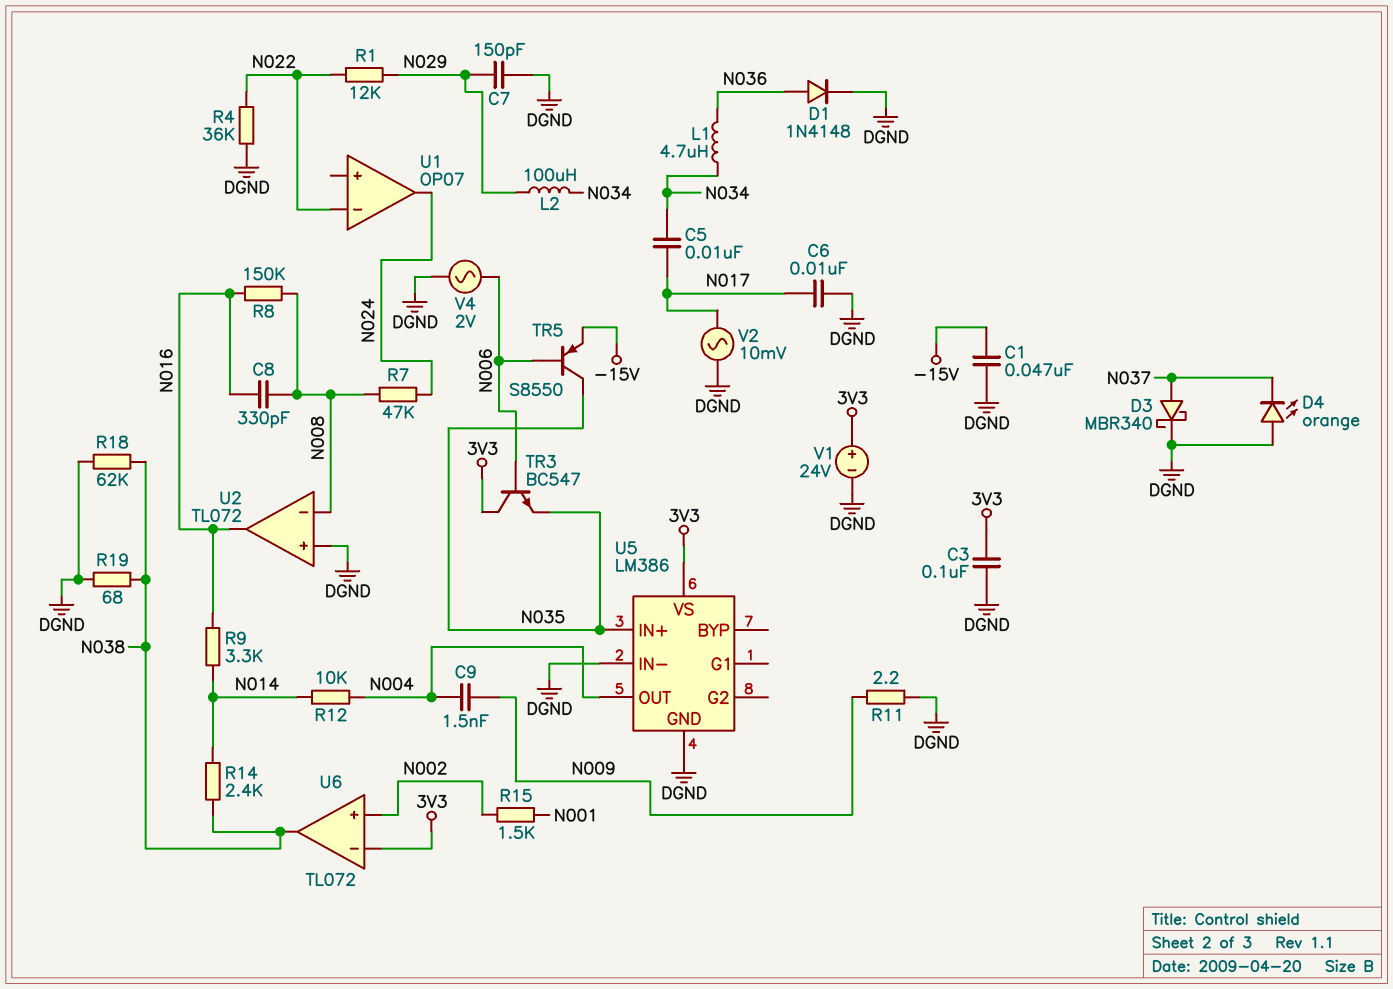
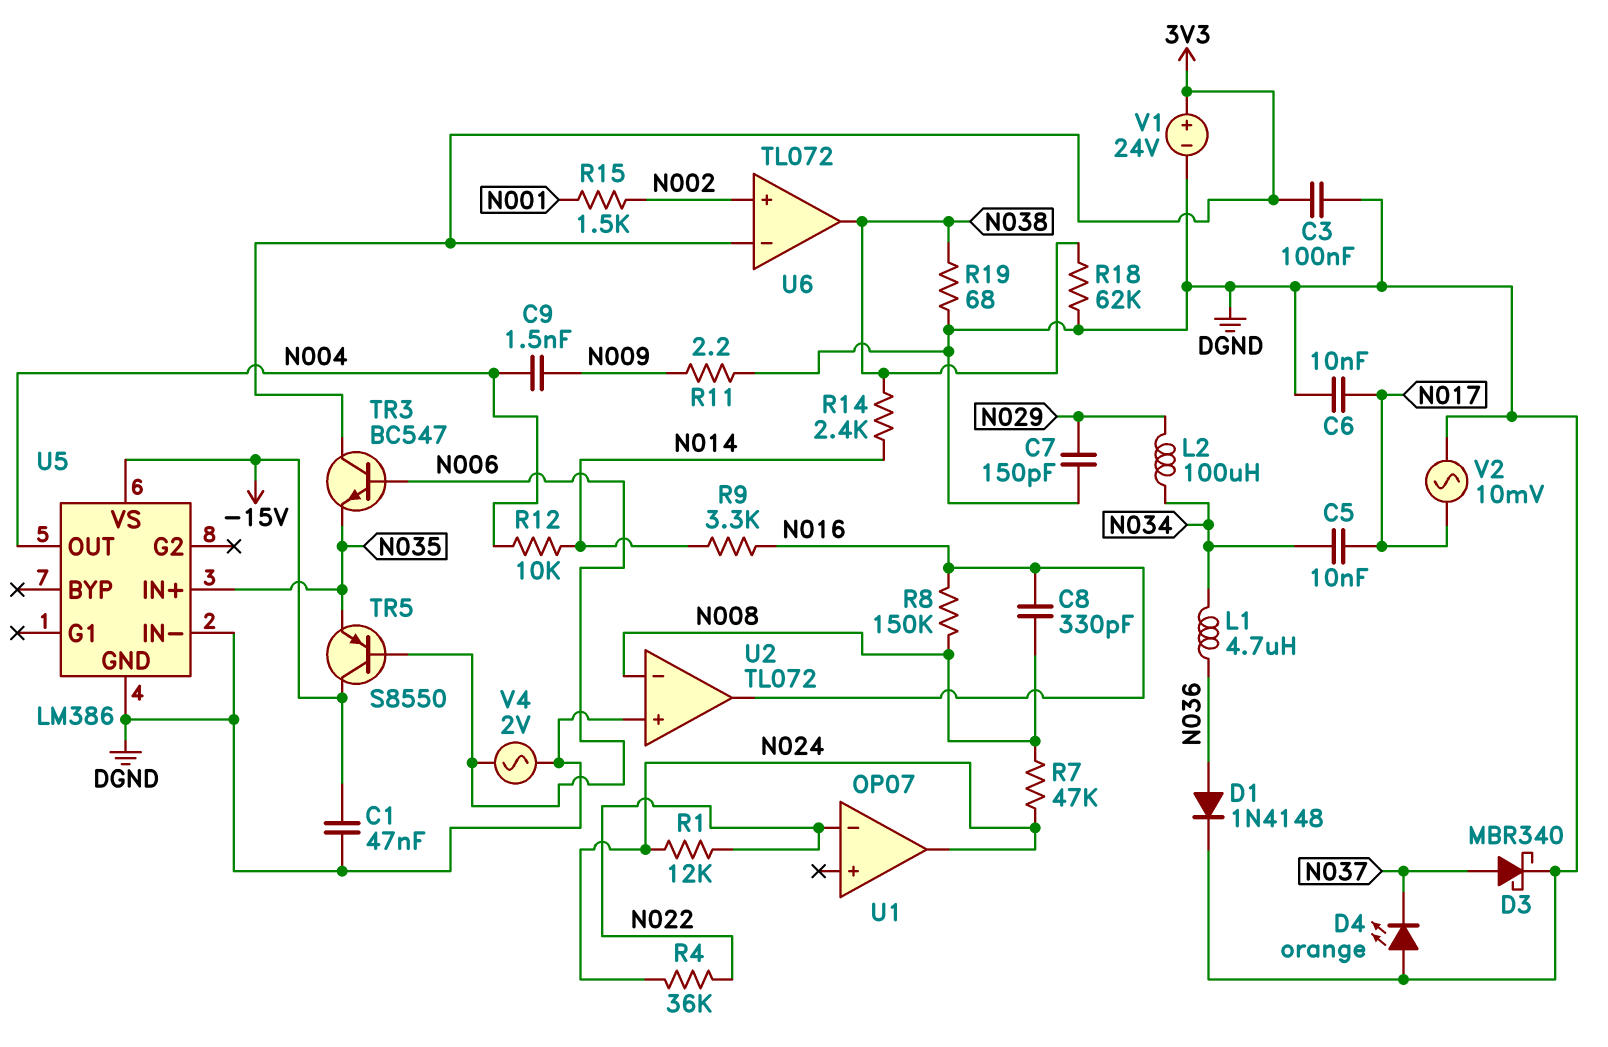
R1: 12k (N022, N029) -> 12k (N022, N024)
R4: 36k (DGND, N022) -> 36k (N022, N024)
TR5: PNP S8550 (B N006, C N035, E -15V) -> PNP S8550 (B N006, C -15V, E N035)
U5 pin VS: 3V3 -> -15V

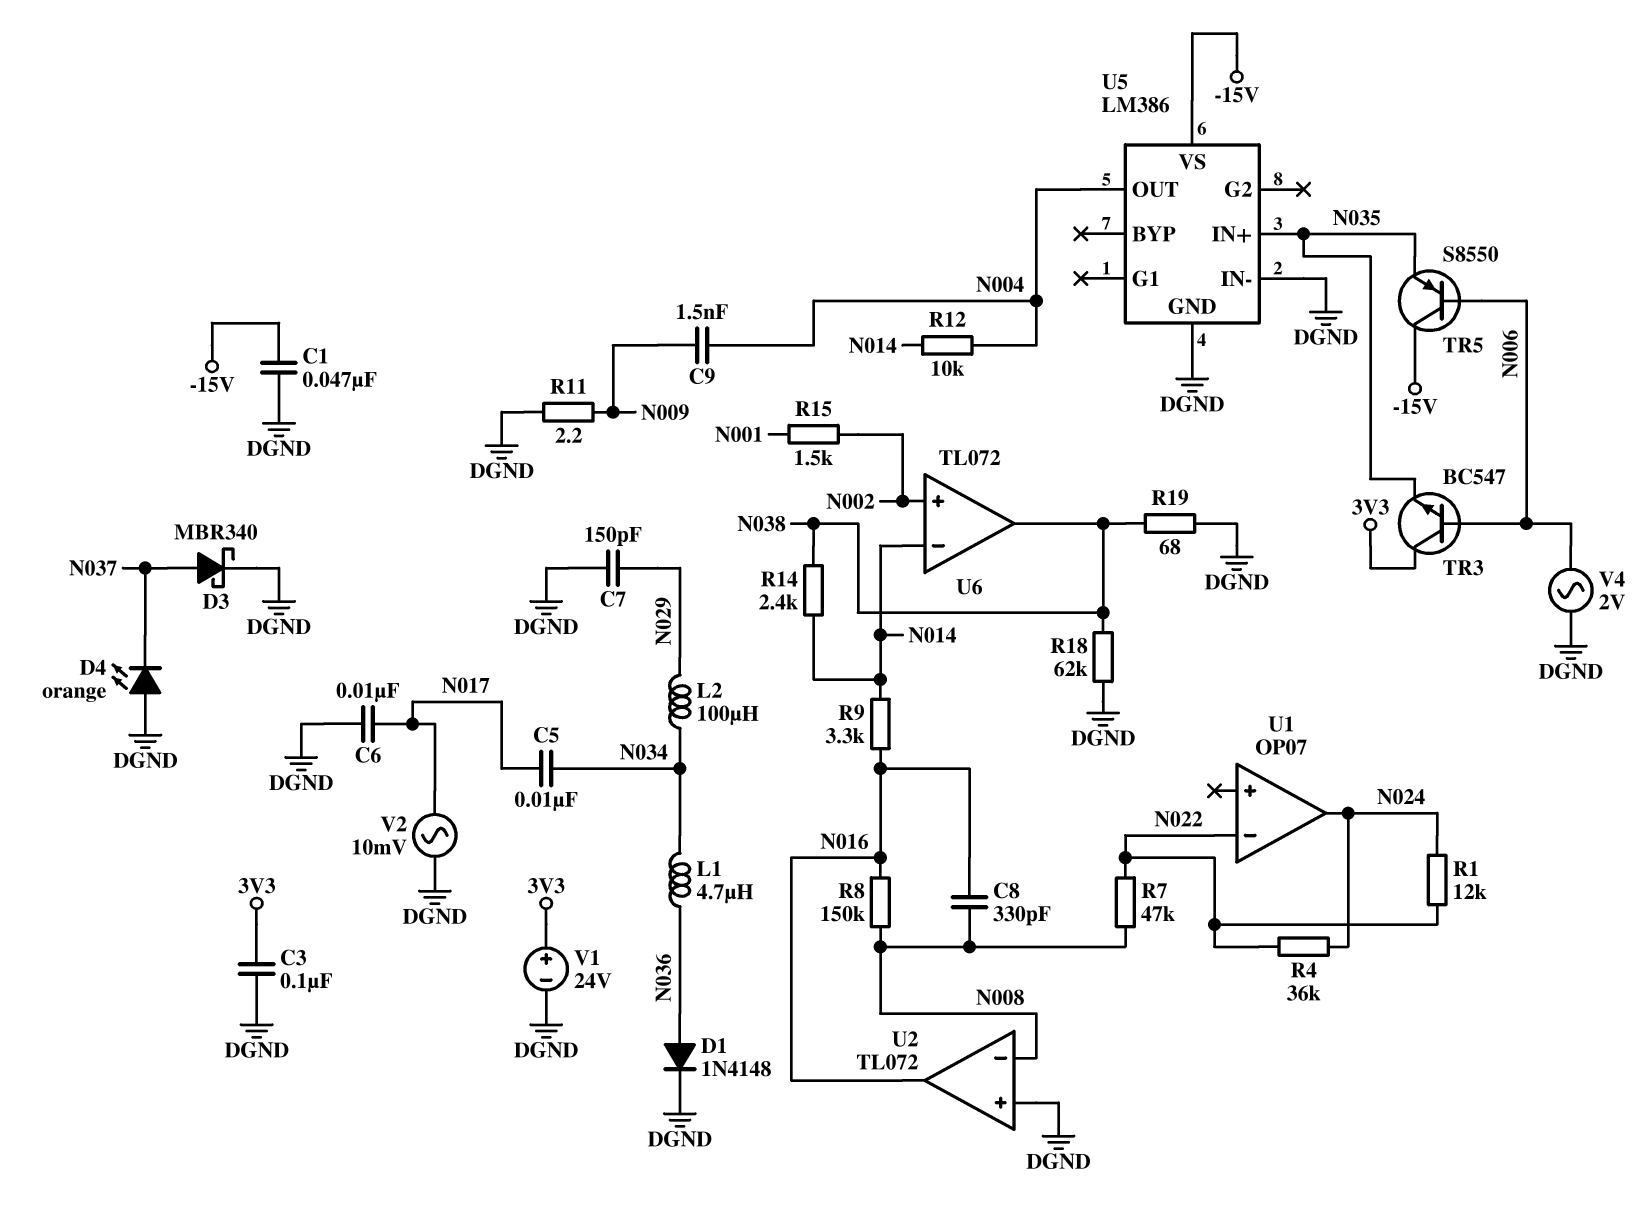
R7: 47k (N008, N024) -> 47k (N008, N022)
U6 pin in-: 3V3 -> N014

